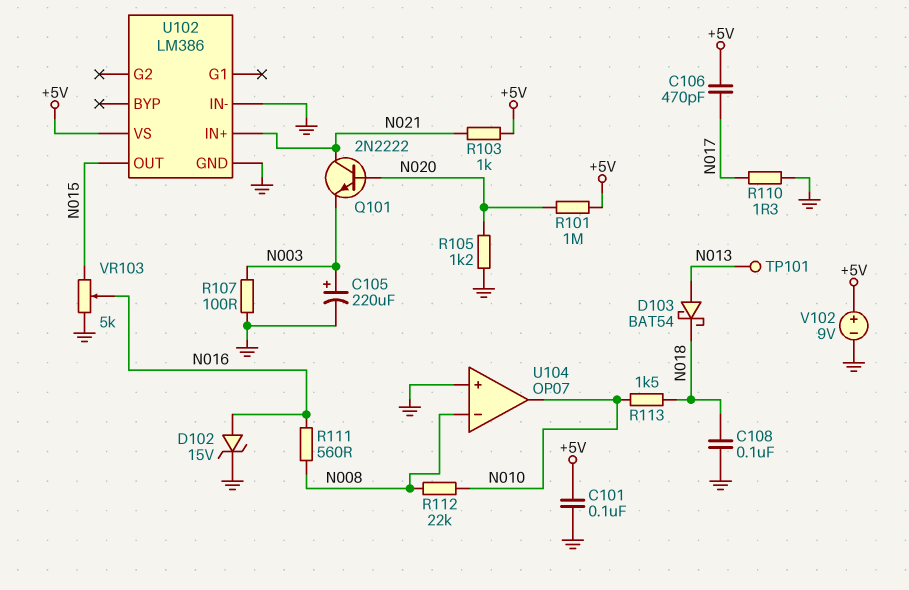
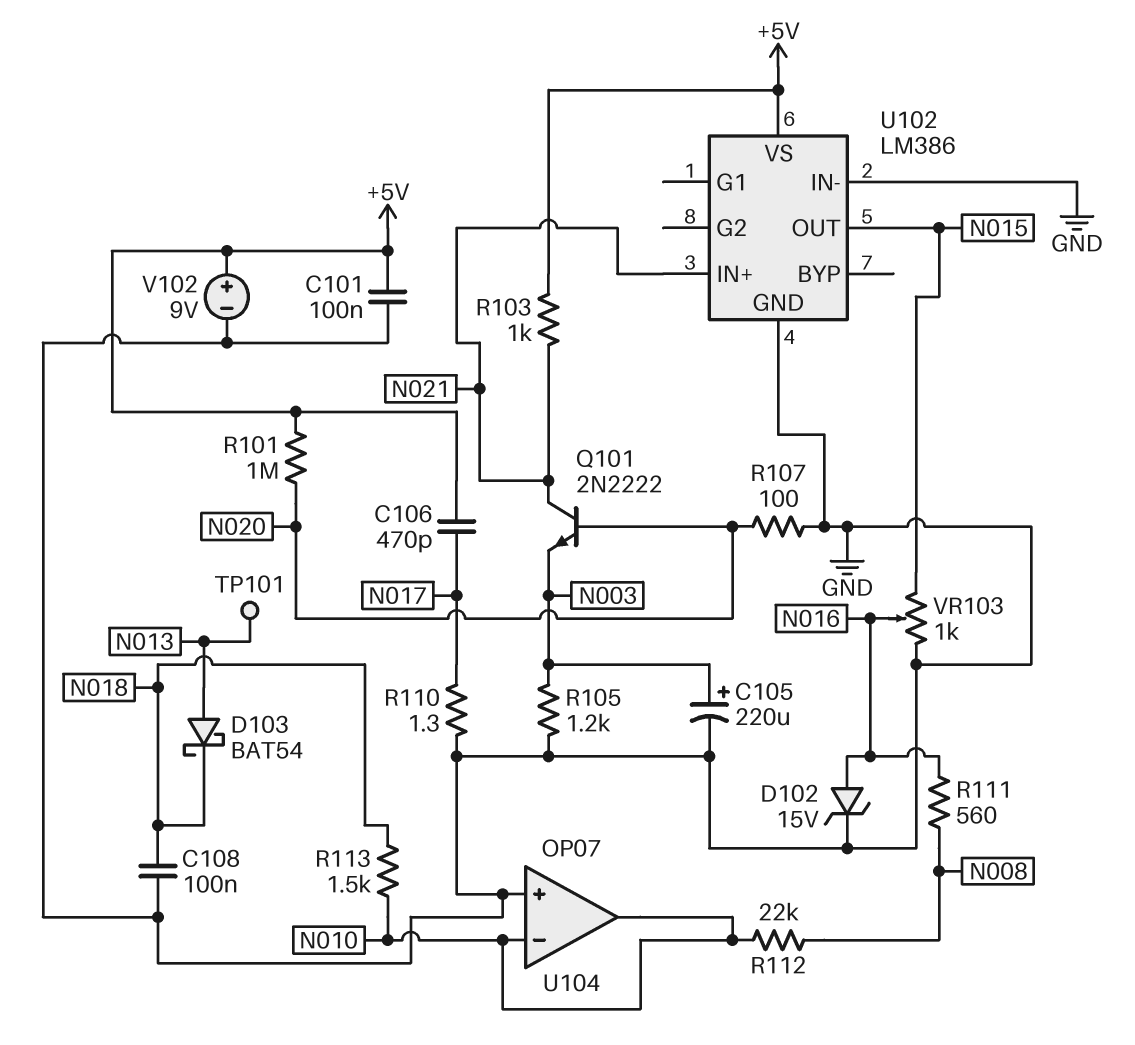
R105: 1.2k (GND, N020) -> 1.2k (GND, N003)
R107: 100 (GND, N003) -> 100 (GND, N020)
U104 pin in-: N008 -> N010
VR103: 5k (GND, N015, wiper N016) -> 1k (GND, N015, wiper N016)

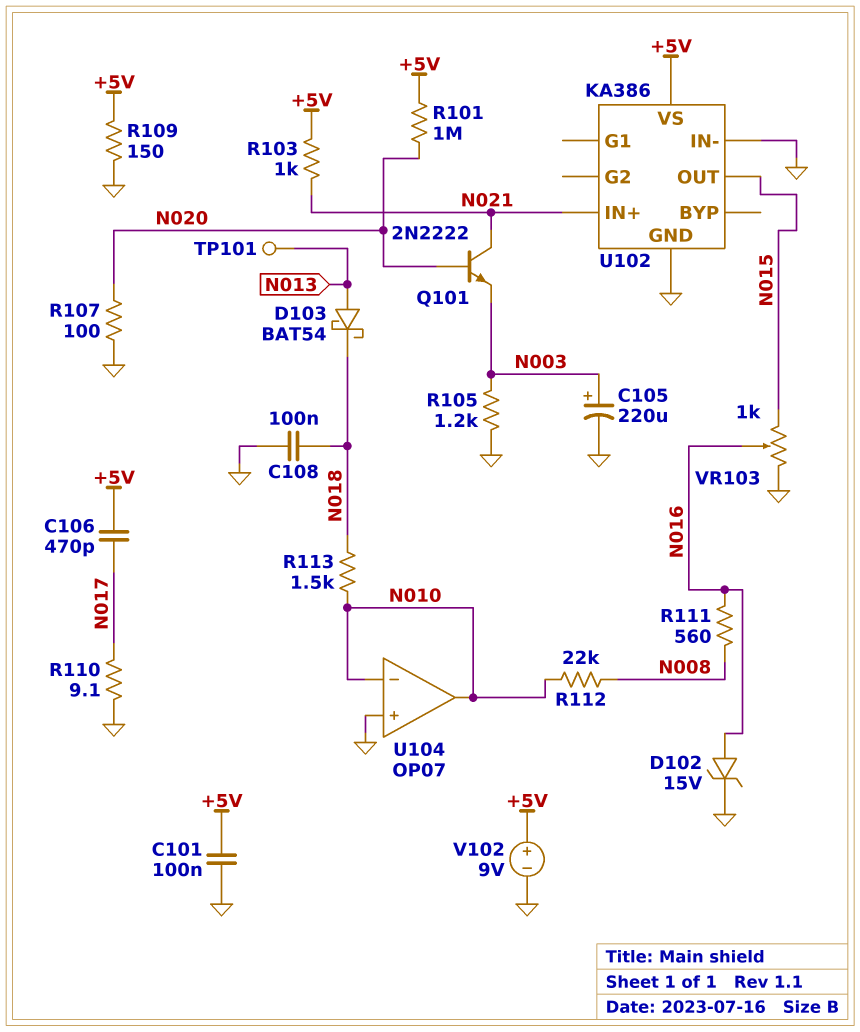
R109: none -> 150 (+5V, GND)
R110: 1.3 (GND, N017) -> 9.1 (GND, N017)
U102: LM386 -> KA386

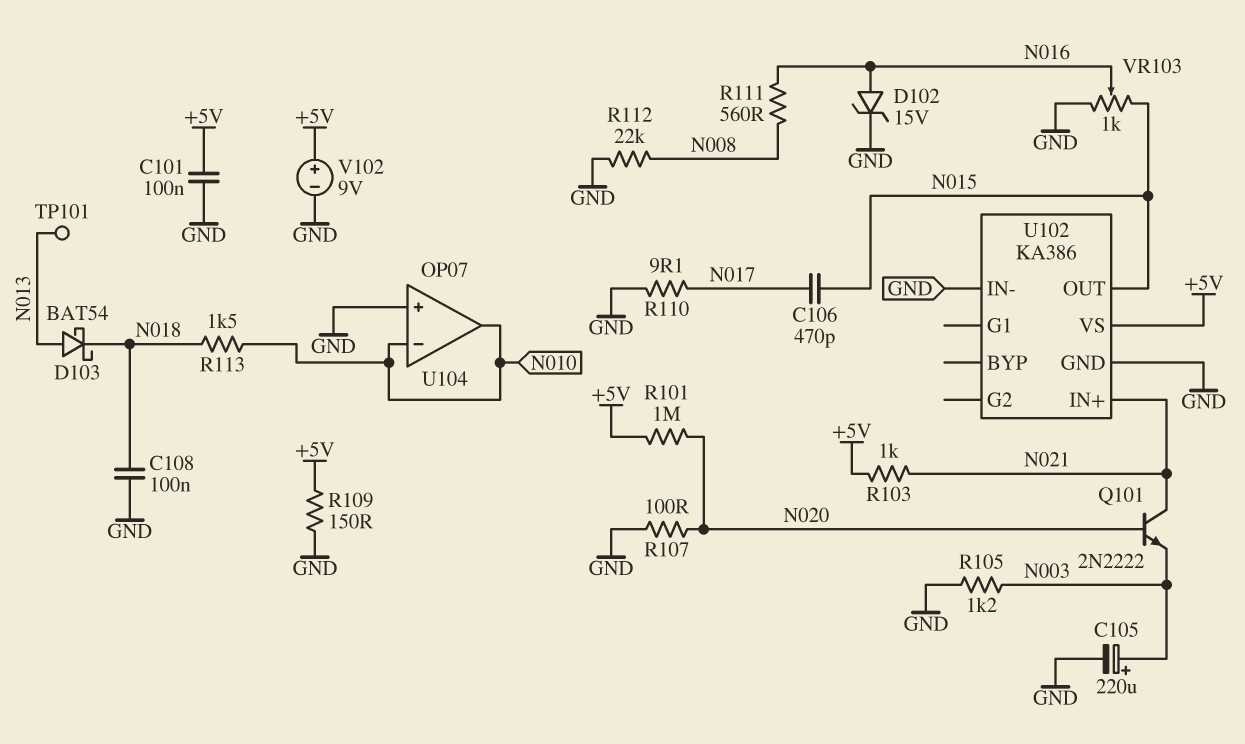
C106: 470pF (+5V, N017) -> 470pF (N015, N017)
R112: 22k (N008, N010) -> 22k (GND, N008)

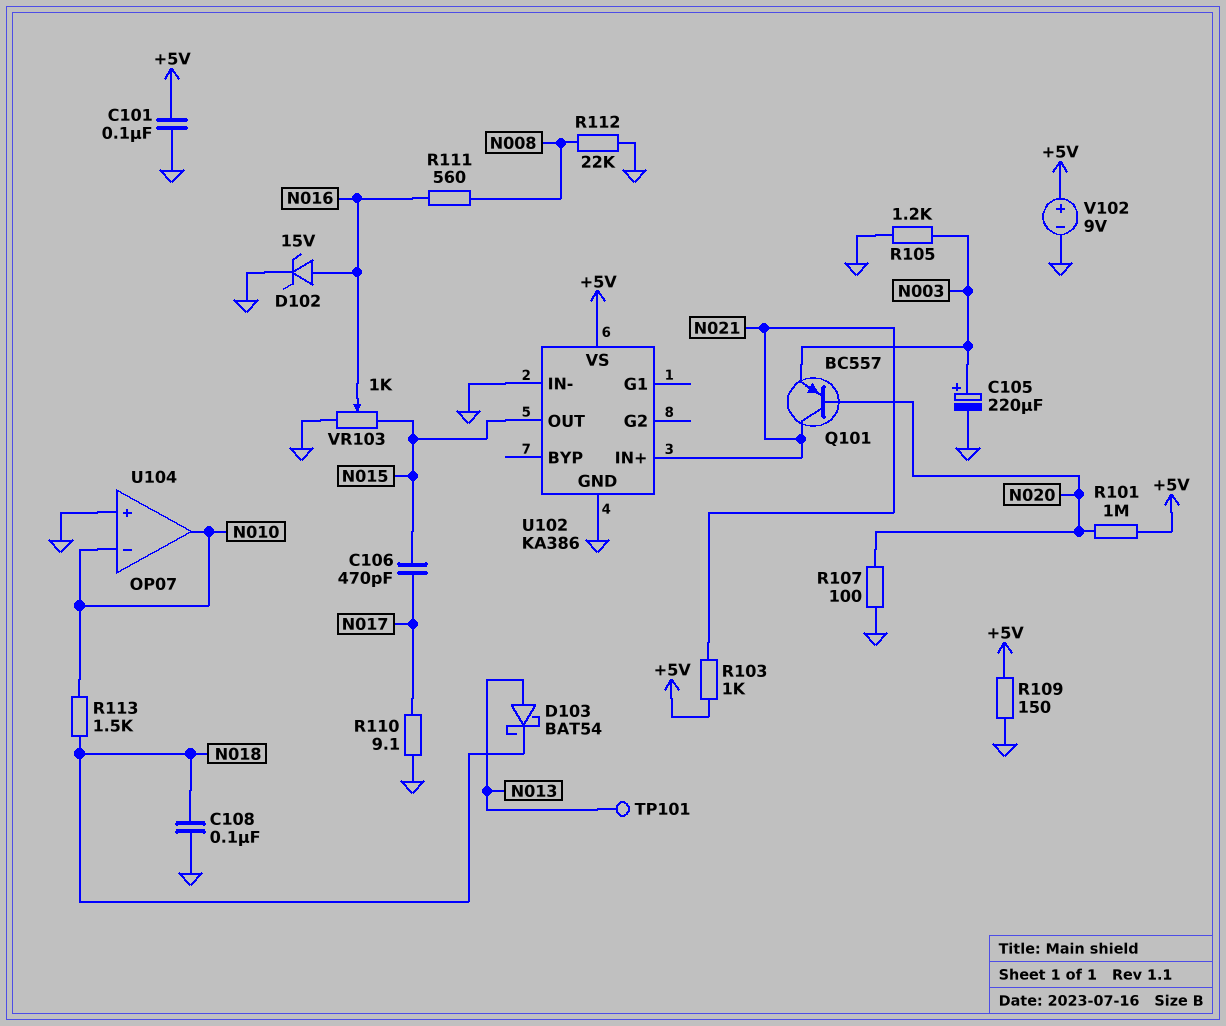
Q101: NPN 2N2222 (B N020, C N021, E N003) -> PNP BC557 (B N020, C N021, E N003)

